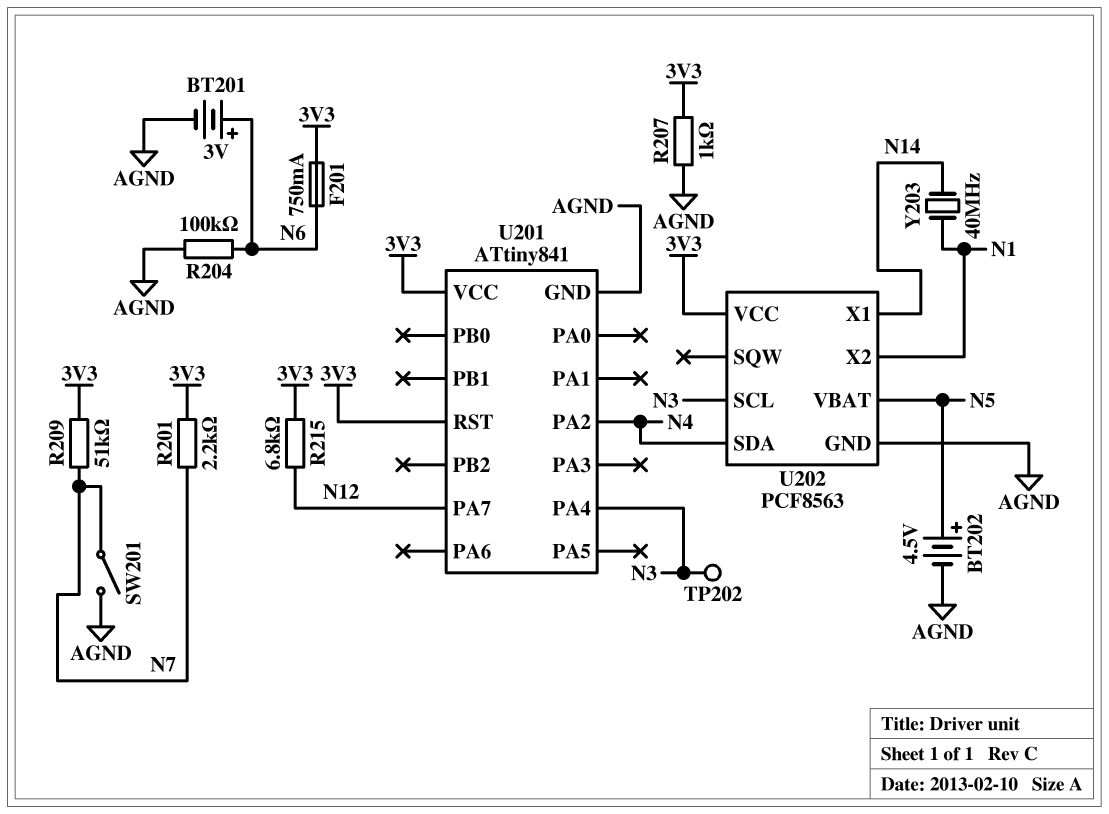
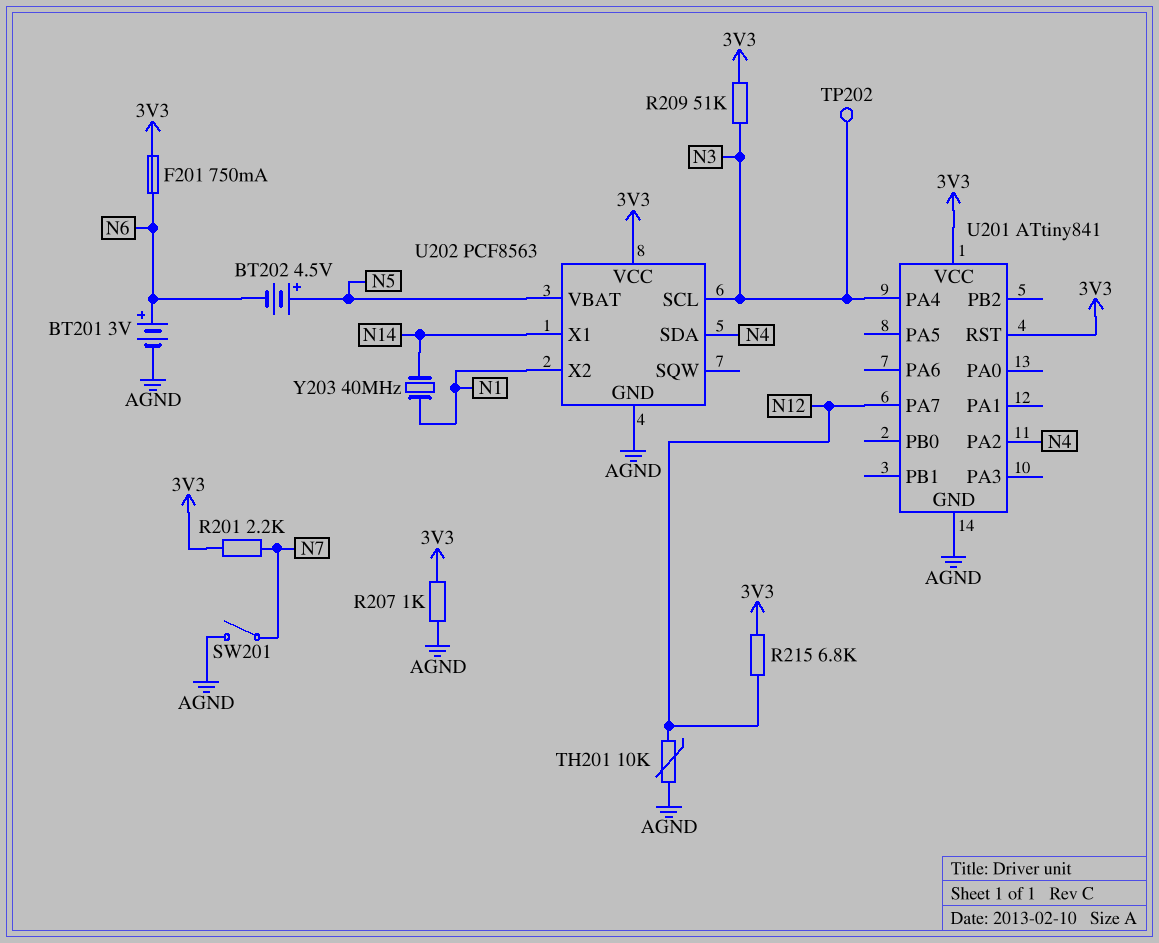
BT202: 4.5V (plus N5, minus AGND) -> 4.5V (plus N5, minus N6)
R204: 100k (AGND, N6) -> none
R209: 51k (3V3, N7) -> 51k (3V3, N3)
TH201: none -> 10k (AGND, N12)

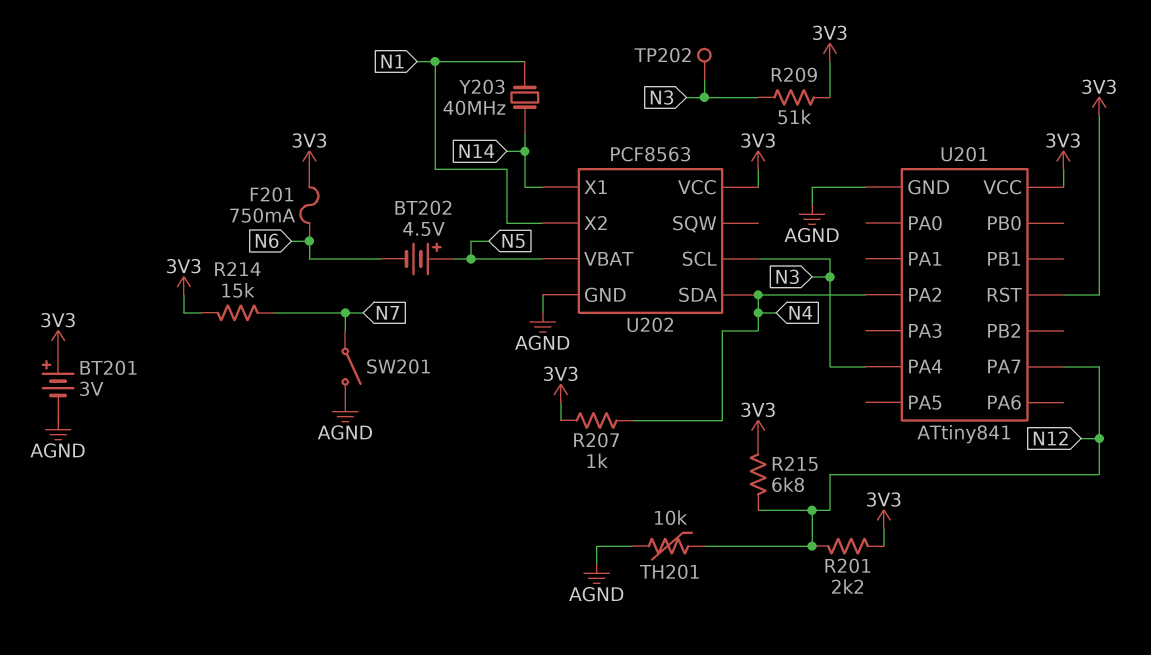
BT201: 3V (plus N6, minus AGND) -> 3V (plus 3V3, minus AGND)
R201: 2.2k (3V3, N7) -> 2.2k (3V3, N12)
R207: 1k (3V3, AGND) -> 1k (3V3, N4)
R214: none -> 15k (3V3, N7)

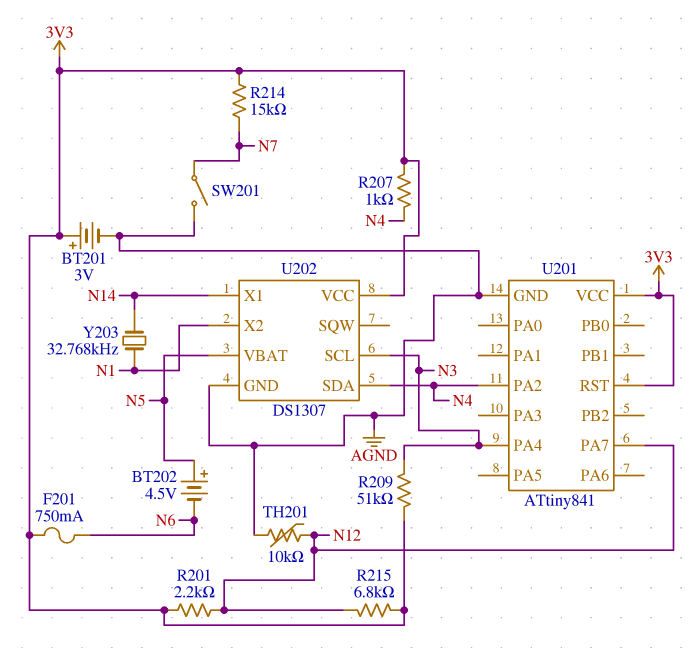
TP202: test point (N3) -> none
U202: PCF8563 -> DS1307
Y203: 40MHz (N1, N14) -> 32.768kHz (N1, N14)

